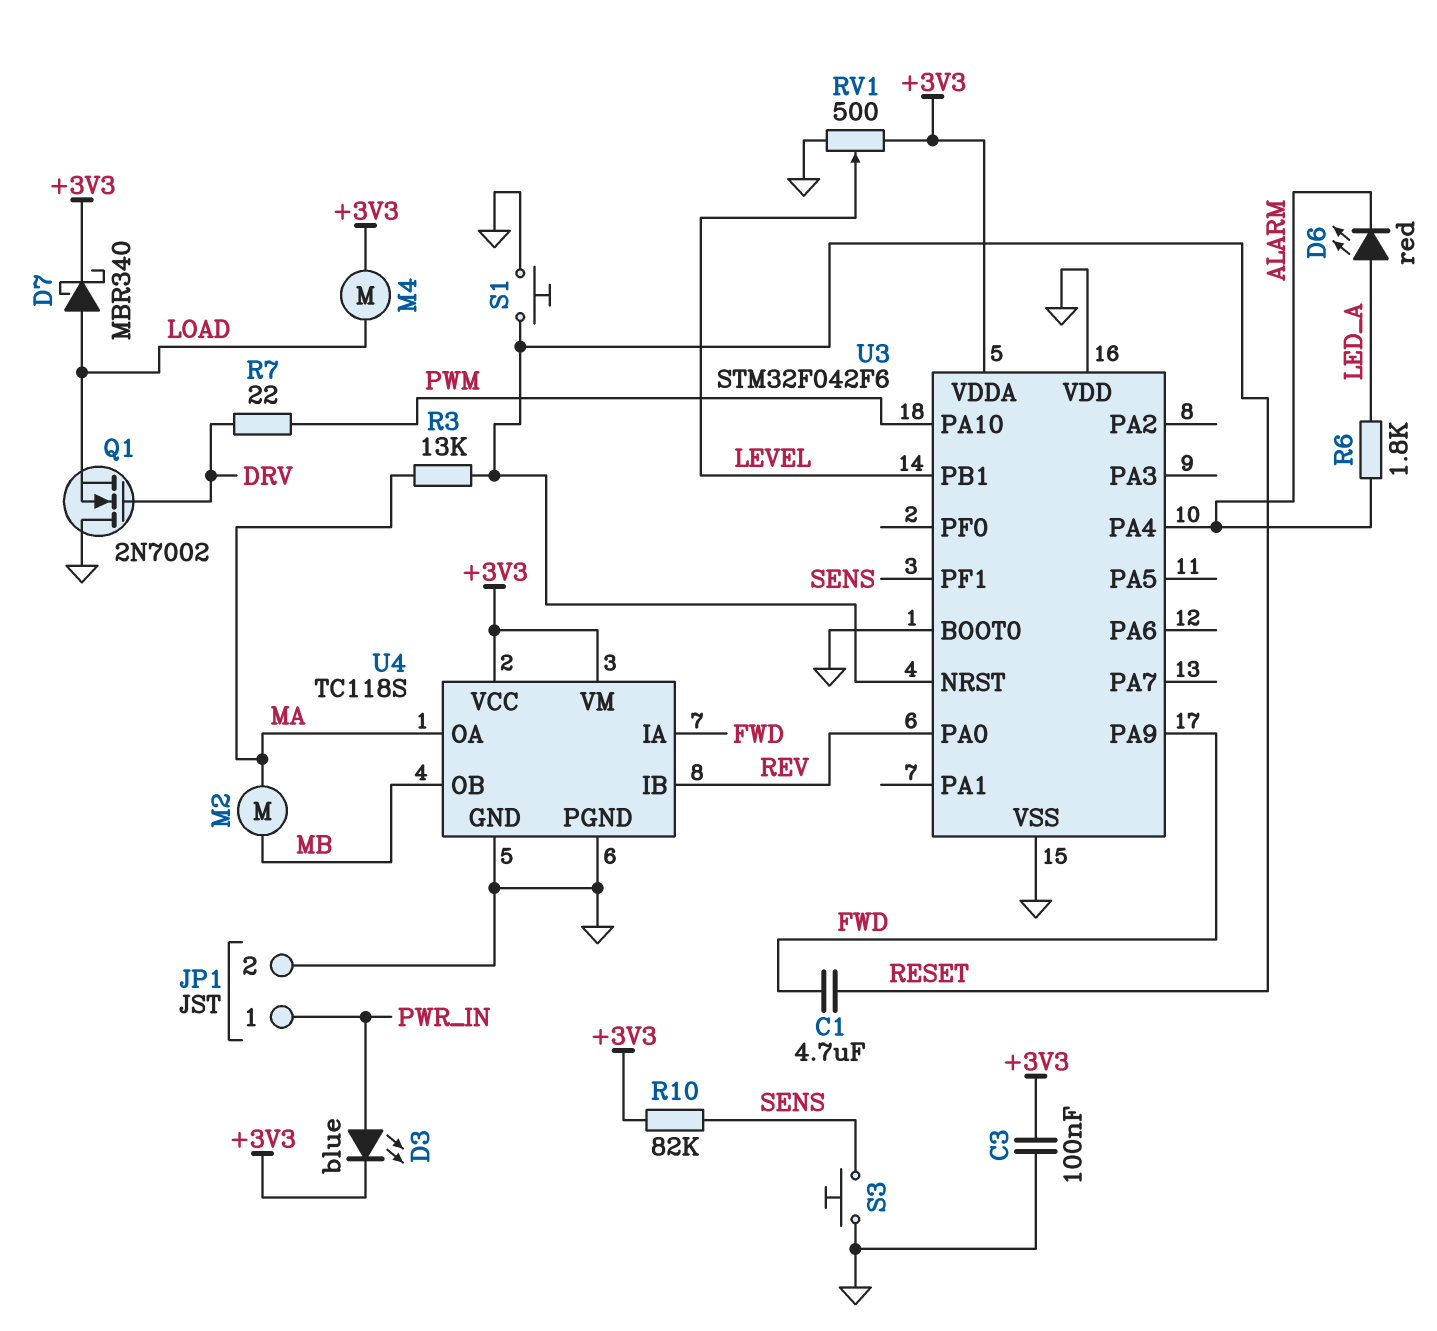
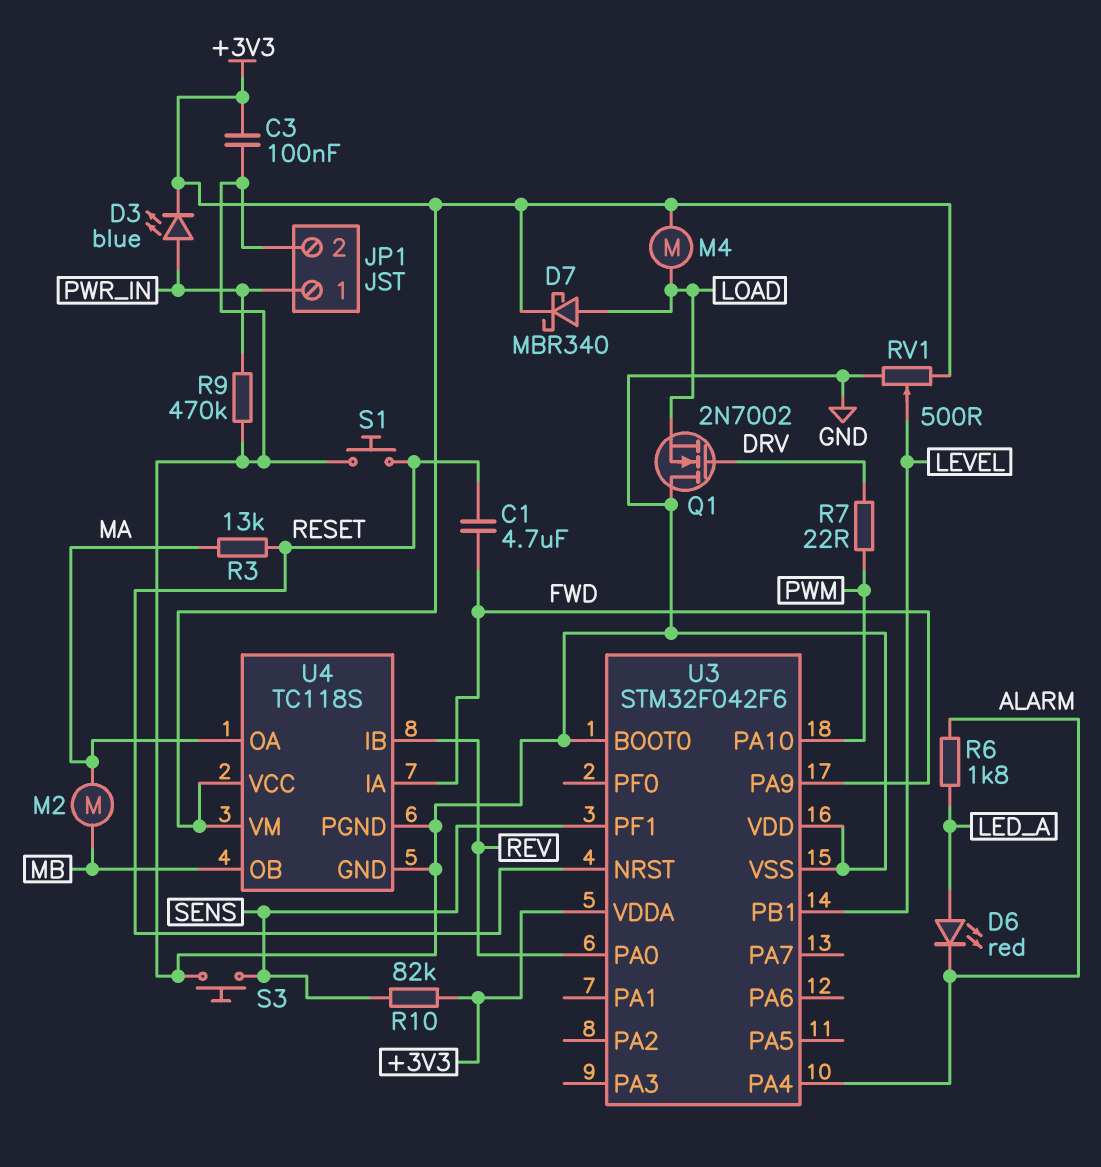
R9: none -> 470k (GND, PWR_IN)

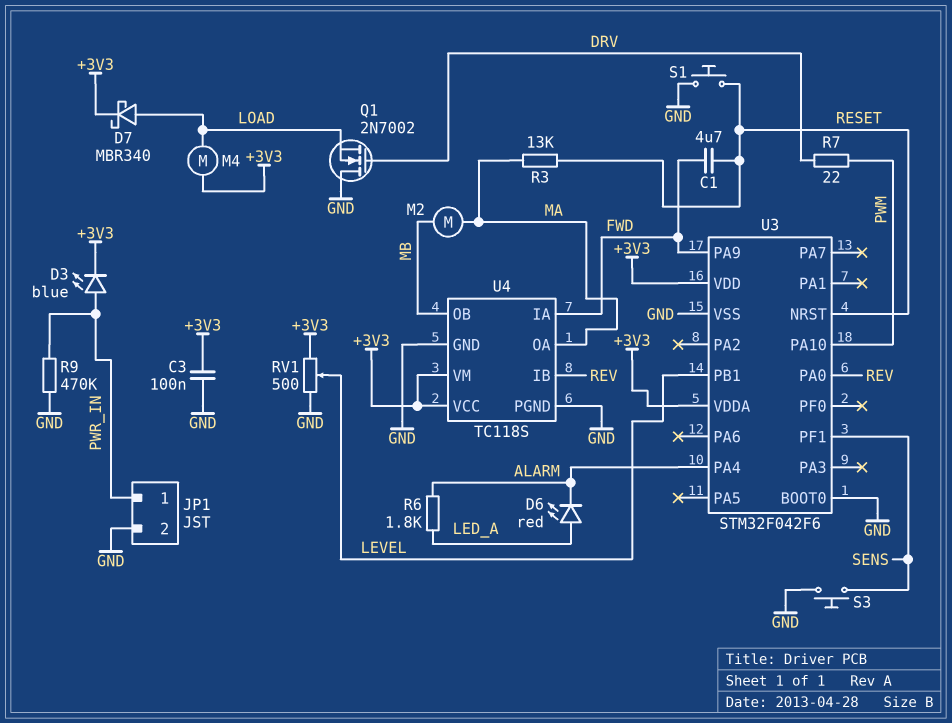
R10: 82k (+3V3, SENS) -> none
U3 pin VDD: GND -> +3V3

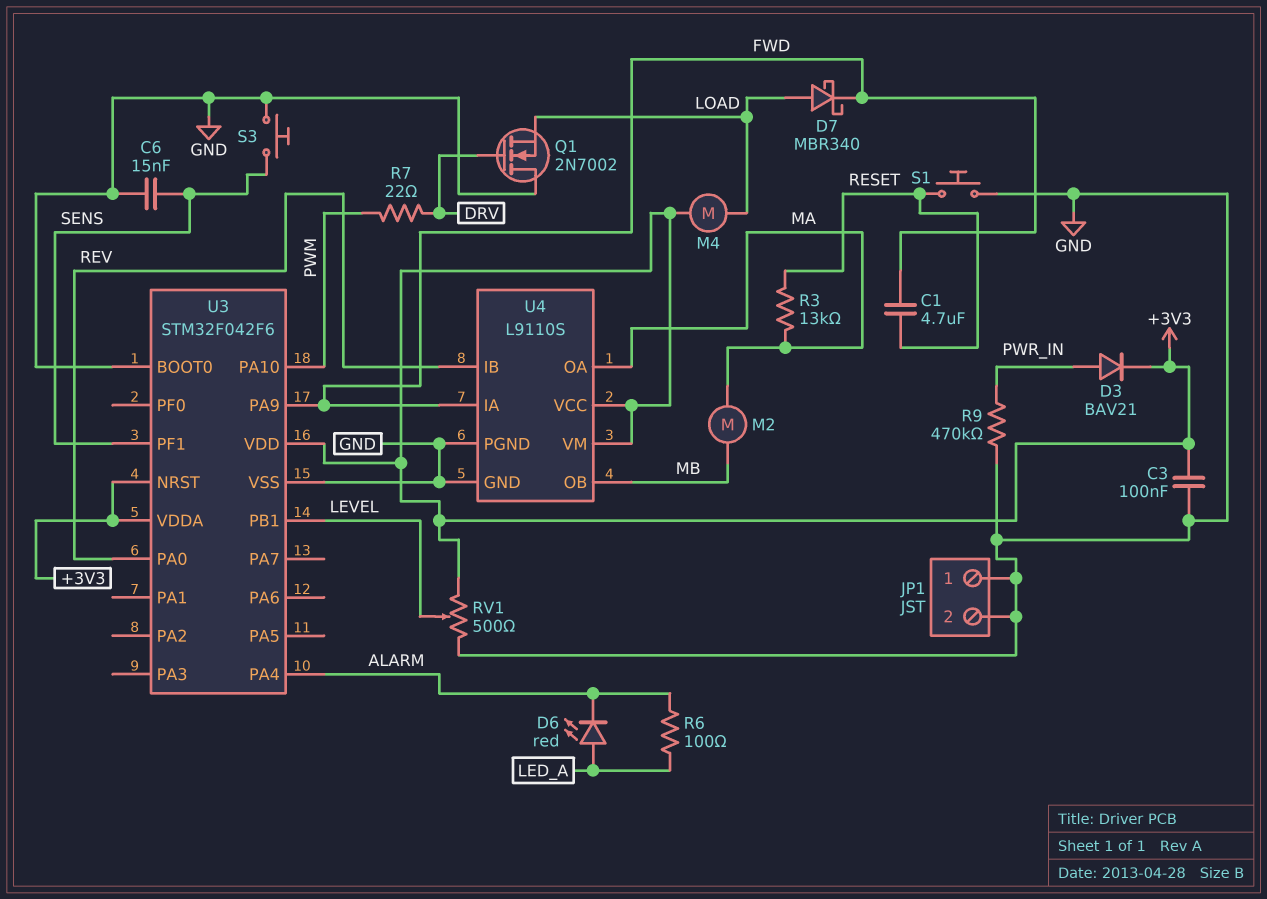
C6: none -> 15nF (GND, SENS)
D3: LED blue (A PWR_IN, K +3V3) -> diode BAV21 (A PWR_IN, K +3V3)
D7: schottky MBR340 (A LOAD, K +3V3) -> schottky MBR340 (A LOAD, K FWD)
JP1 pin 1: PWR_IN -> GND
R6: 1.8k (ALARM, LED_A) -> 100 (ALARM, LED_A)
U3 pin NRST: RESET -> +3V3
U4: TC118S -> L9110S

